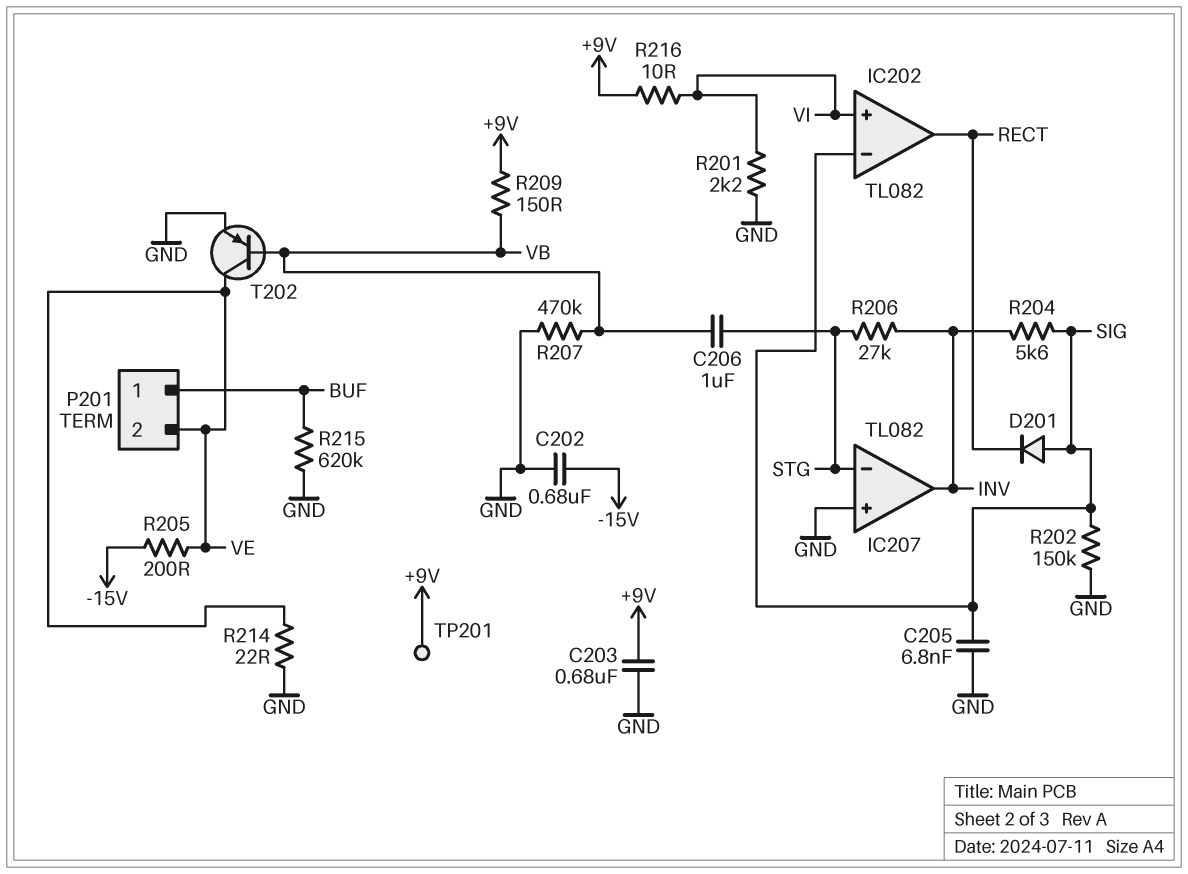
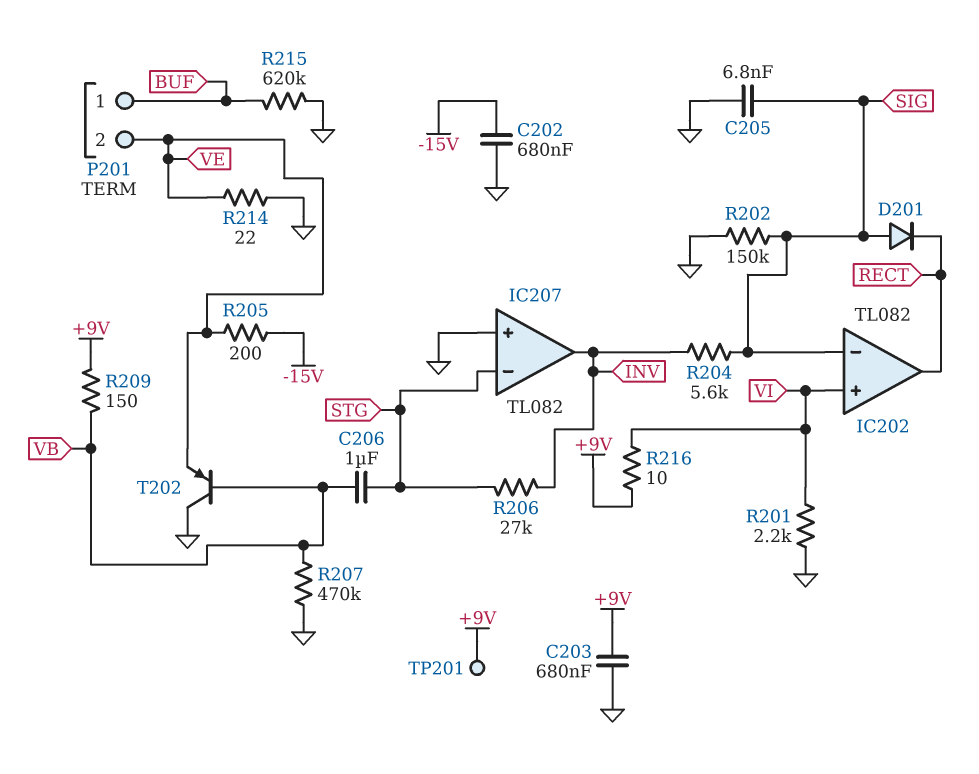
T202: PNP (B VB, C VE, E GND) -> PNP (B VB, C GND, E VE)

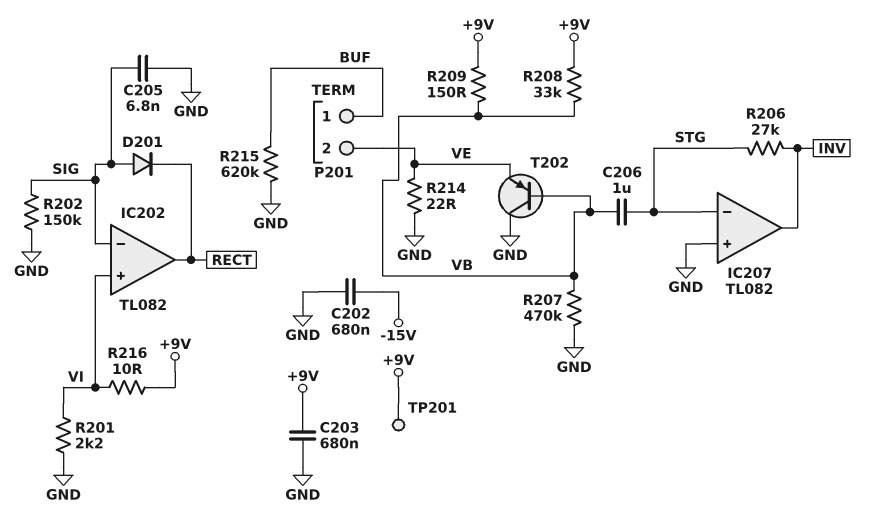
R204: 5.6k (INV, SIG) -> none
R205: 200 (-15V, VE) -> none
R208: none -> 33k (+9V, VB)

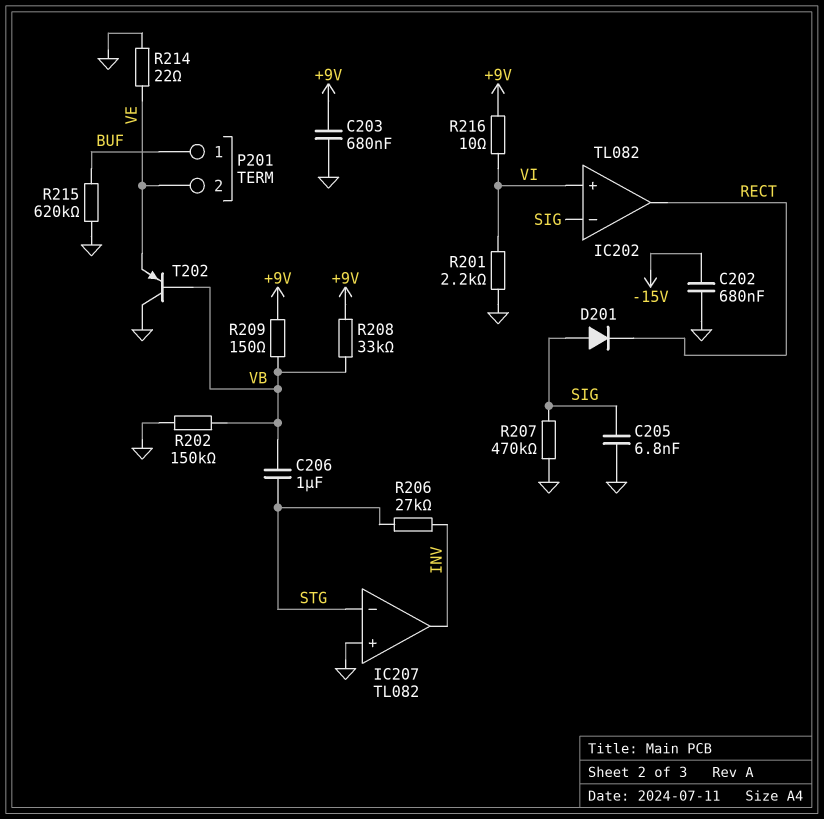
R202: 150k (GND, SIG) -> 150k (GND, VB)
R207: 470k (GND, VB) -> 470k (GND, SIG)
TP201: test point (+9V) -> none

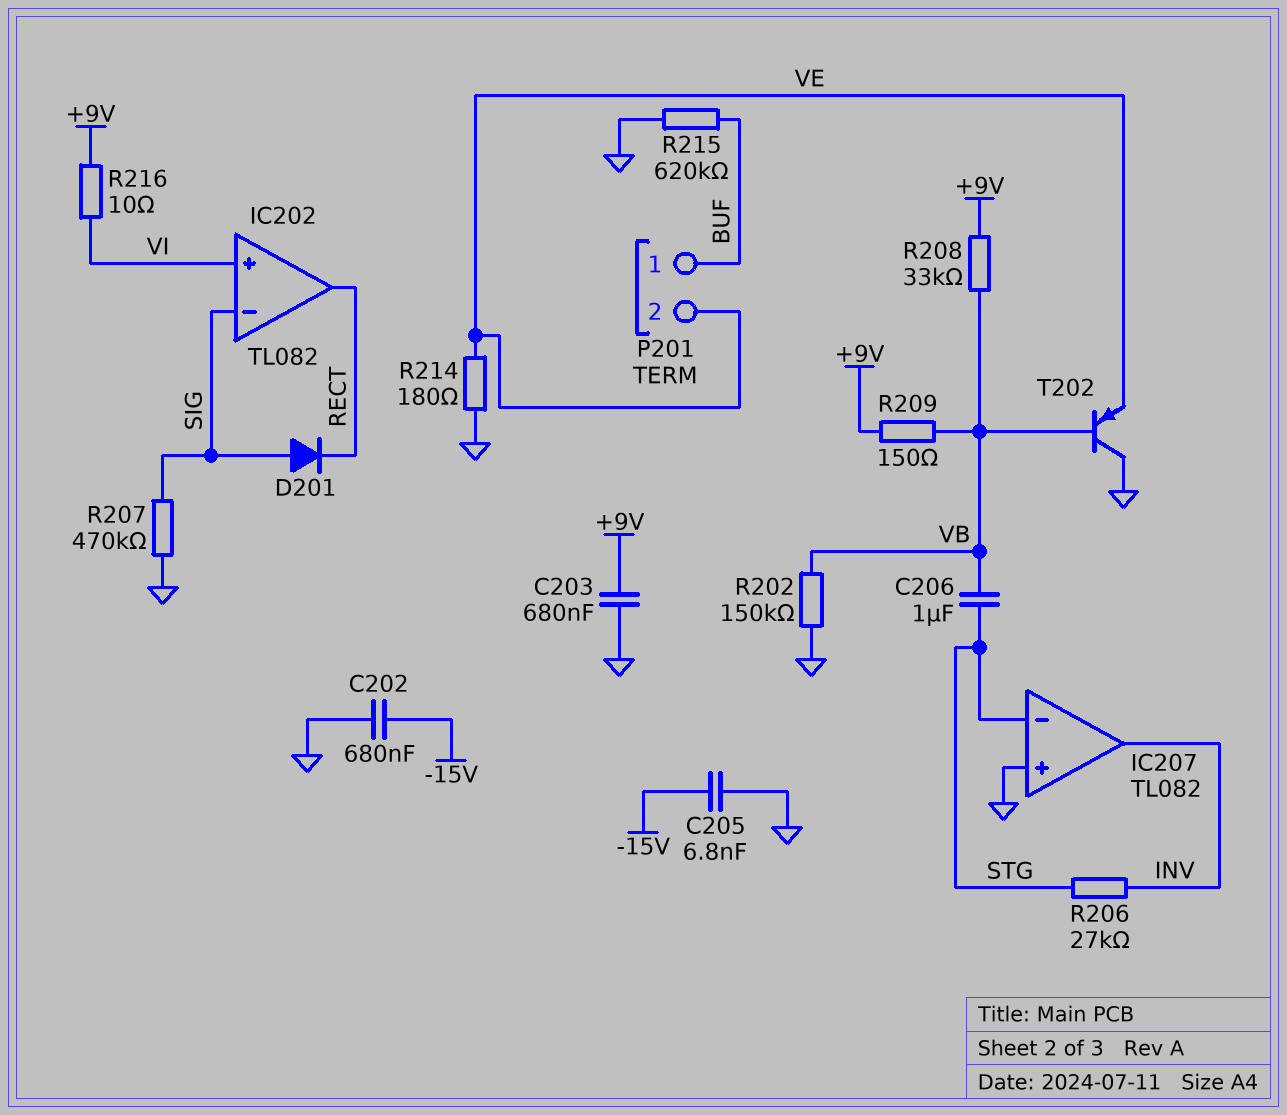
C205: 6.8nF (GND, SIG) -> 6.8nF (-15V, GND)
R201: 2.2k (GND, VI) -> none
R214: 22 (GND, VE) -> 180 (GND, VE)

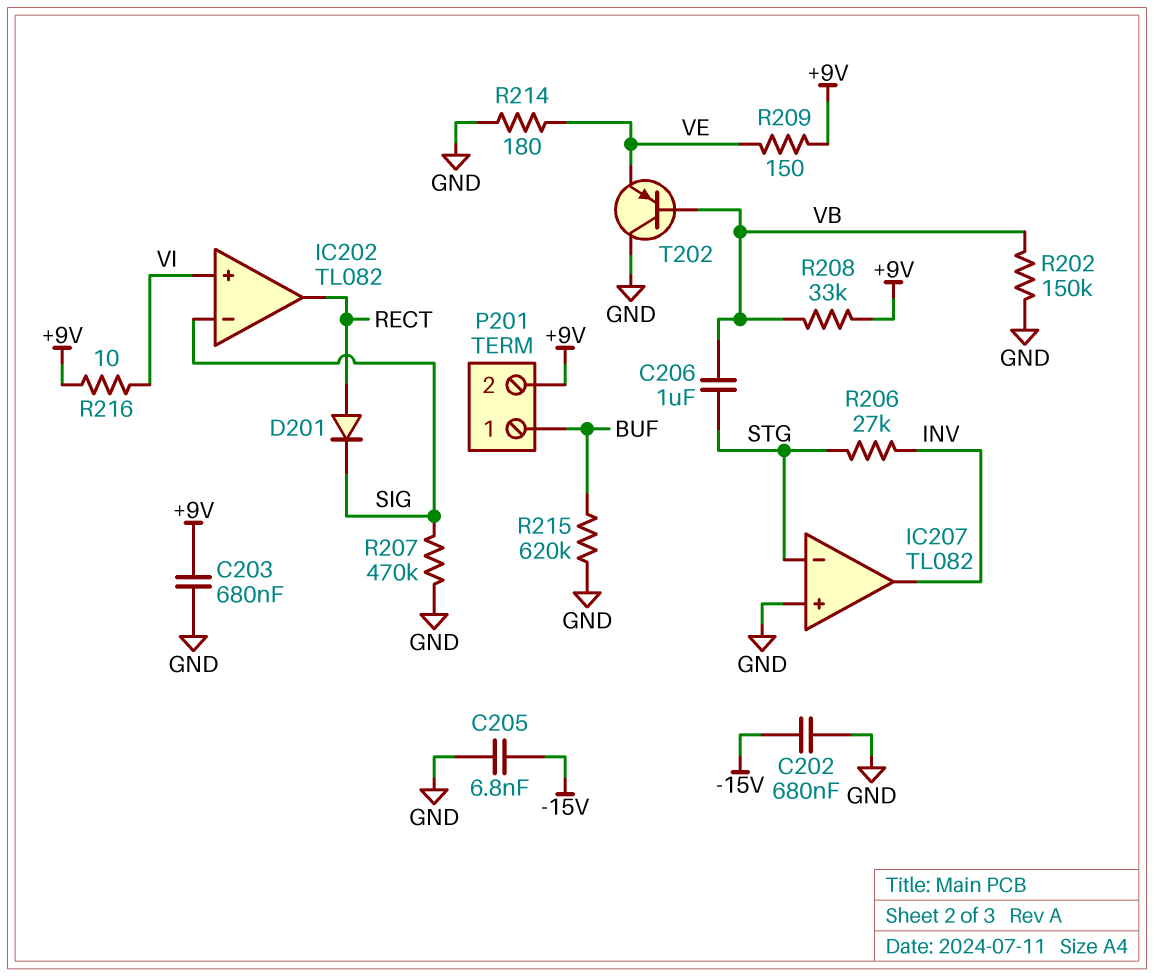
D201: diode (A SIG, K RECT) -> diode (A RECT, K SIG)
P201 pin 2: VE -> +9V
R209: 150 (+9V, VB) -> 150 (+9V, VE)

